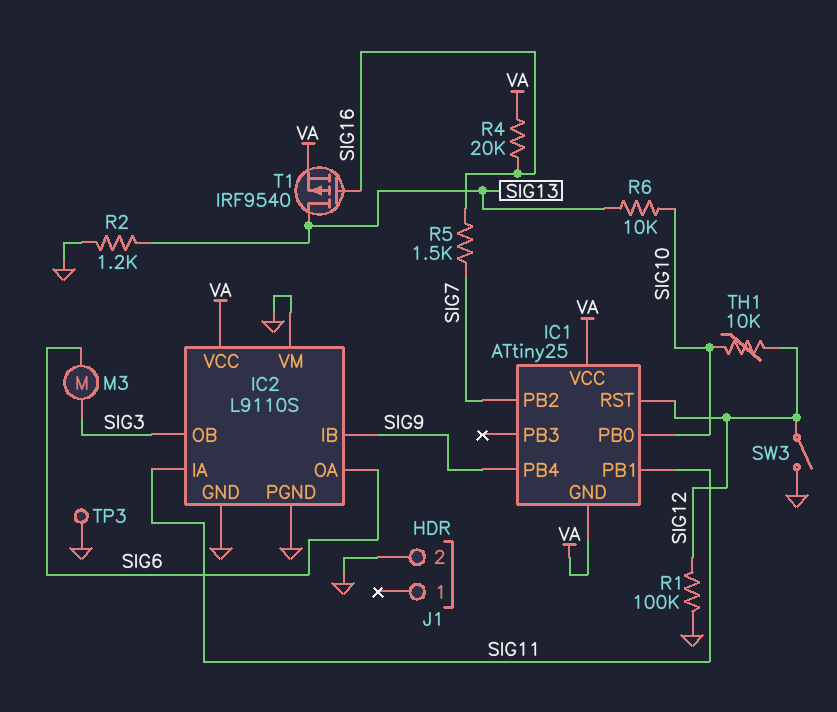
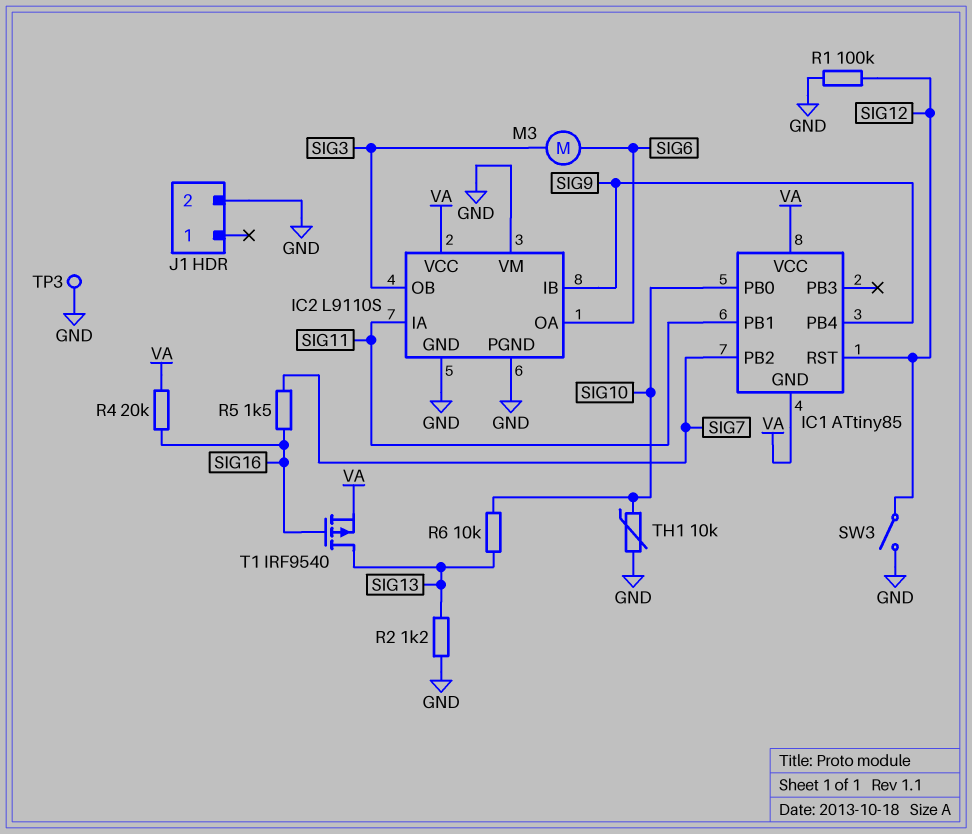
IC1: ATtiny25 -> ATtiny85
TH1: 10k (SIG10, SIG12) -> 10k (GND, SIG10)

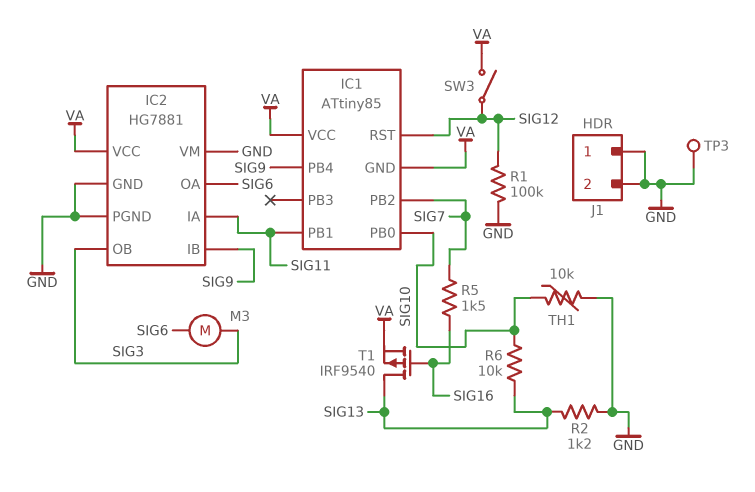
IC2: L9110S -> HG7881
J1 pin 1: none -> GND
R4: 20k (SIG16, VA) -> none
SW3: switch (GND, SIG12) -> switch (SIG12, VA)

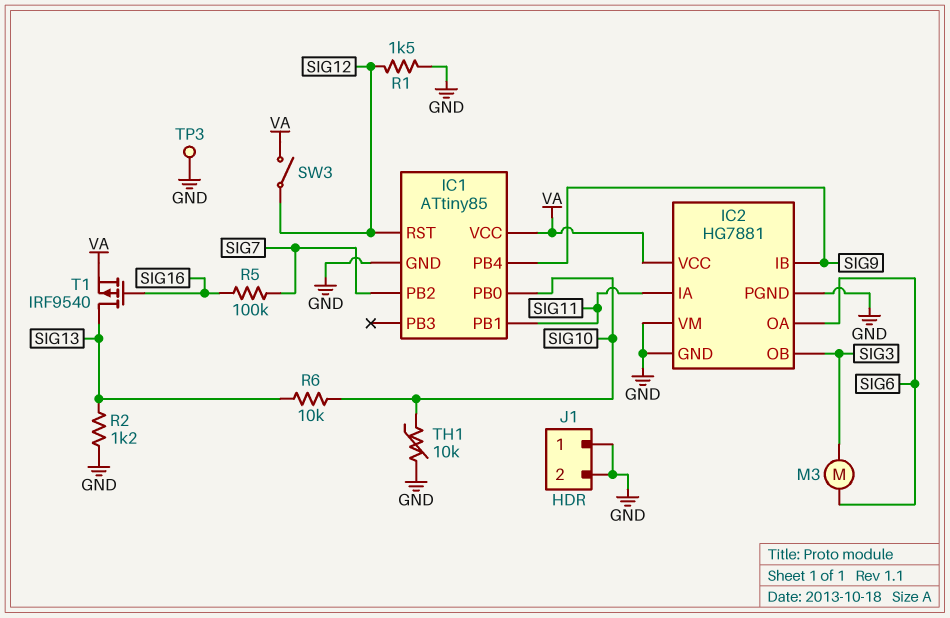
IC1 pin GND: VA -> GND
R1: 100k (GND, SIG12) -> 1.5k (GND, SIG12)
R5: 1.5k (SIG7, SIG16) -> 100k (SIG7, SIG16)

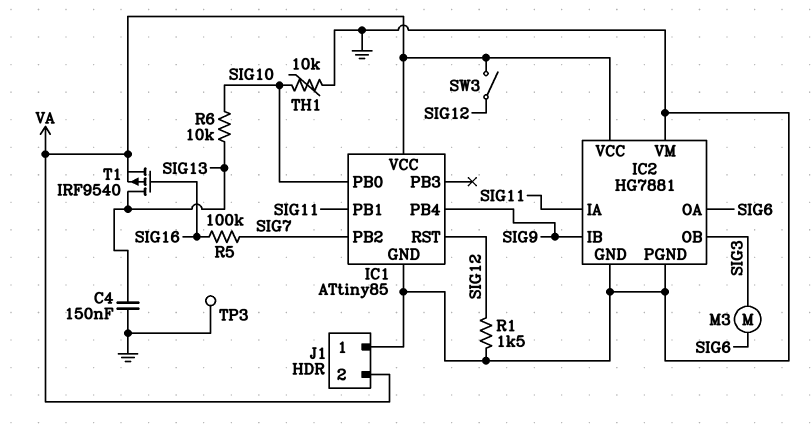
C4: none -> 150nF (GND, SIG13)
J1 pin 2: GND -> VA
R2: 1.2k (GND, SIG13) -> none

